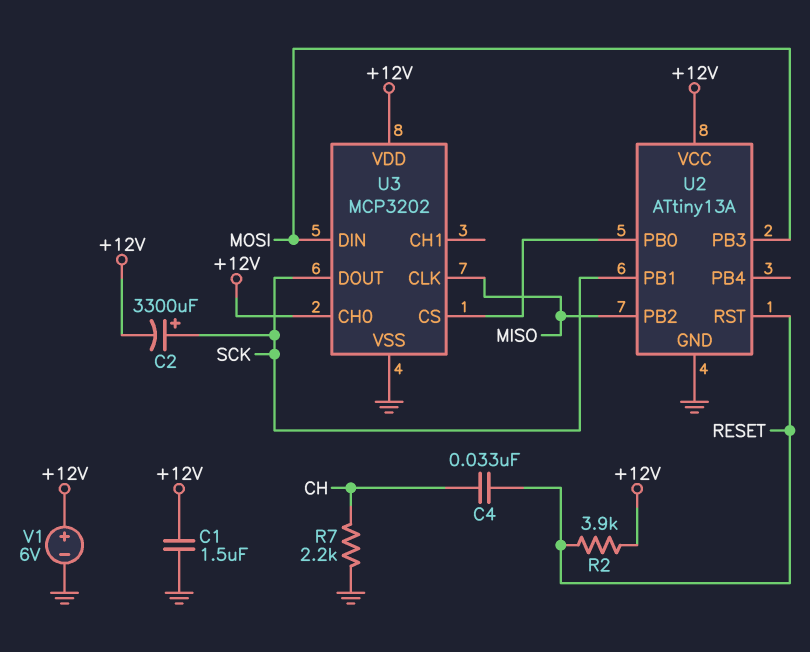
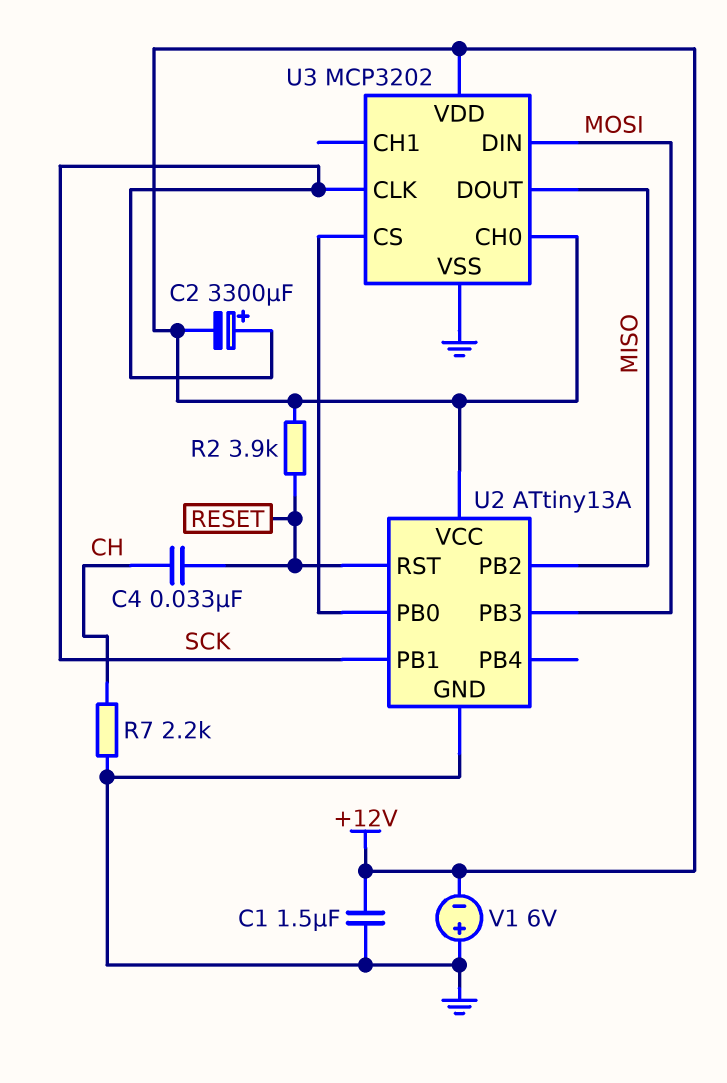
U3 pin CLK: MISO -> SCK
U3 pin DOUT: SCK -> MISO
V1: 6V (plus +12V, minus GND) -> 6V (plus GND, minus +12V)

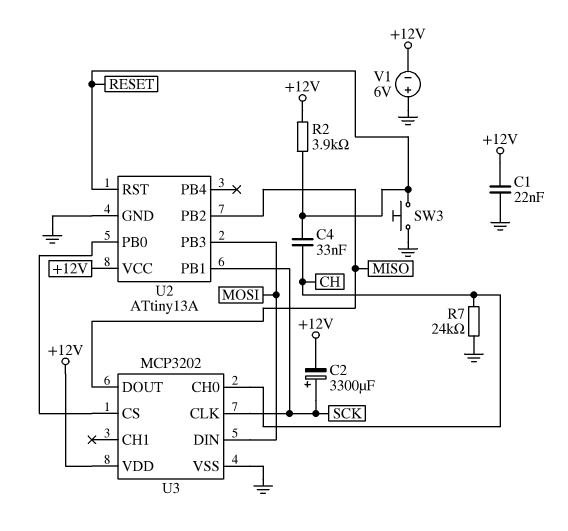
C1: 1.5uF (+12V, GND) -> 22nF (+12V, GND)
R7: 2.2k (CH, GND) -> 24k (CH, GND)
SW3: none -> button (GND, RESET)
U3 pin CH0: +12V -> CH

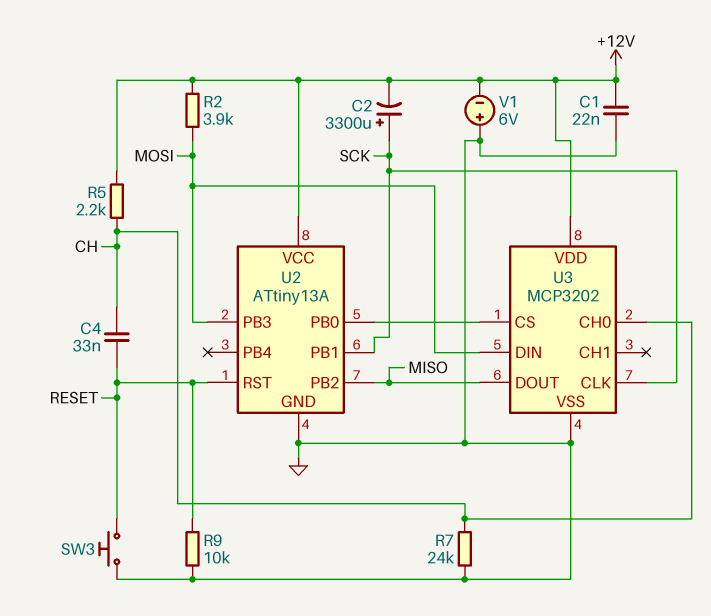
R2: 3.9k (+12V, RESET) -> 3.9k (+12V, MOSI)
R5: none -> 2.2k (+12V, CH)
R9: none -> 10k (GND, RESET)

